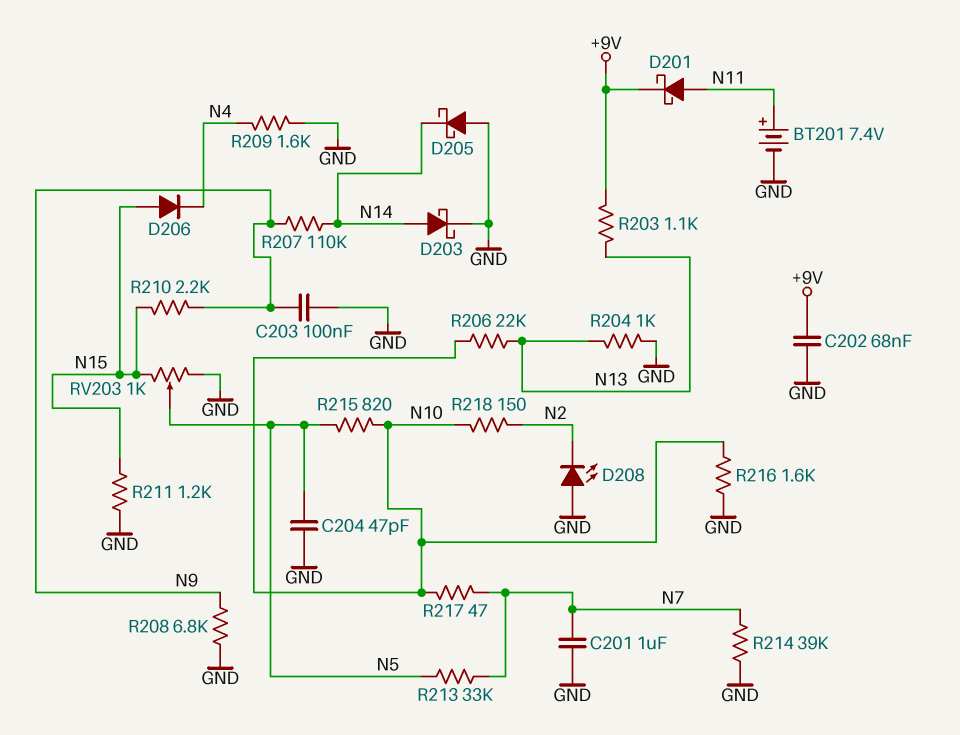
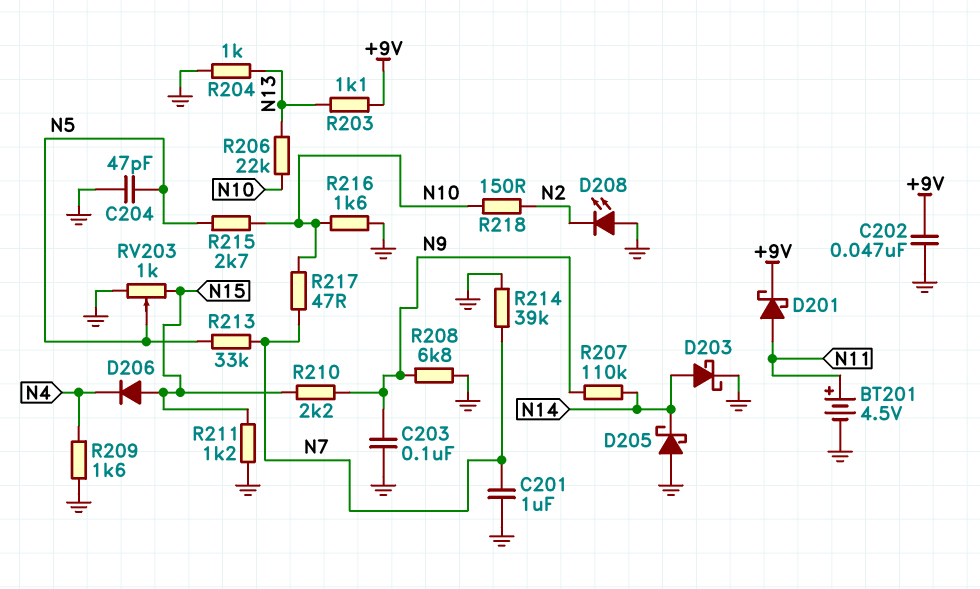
BT201: 7.4V (plus N11, minus GND) -> 4.5V (plus N11, minus GND)
C202: 68nF (+9V, GND) -> 47nF (+9V, GND)
R215: 820 (N5, N10) -> 2.7k (N5, N10)

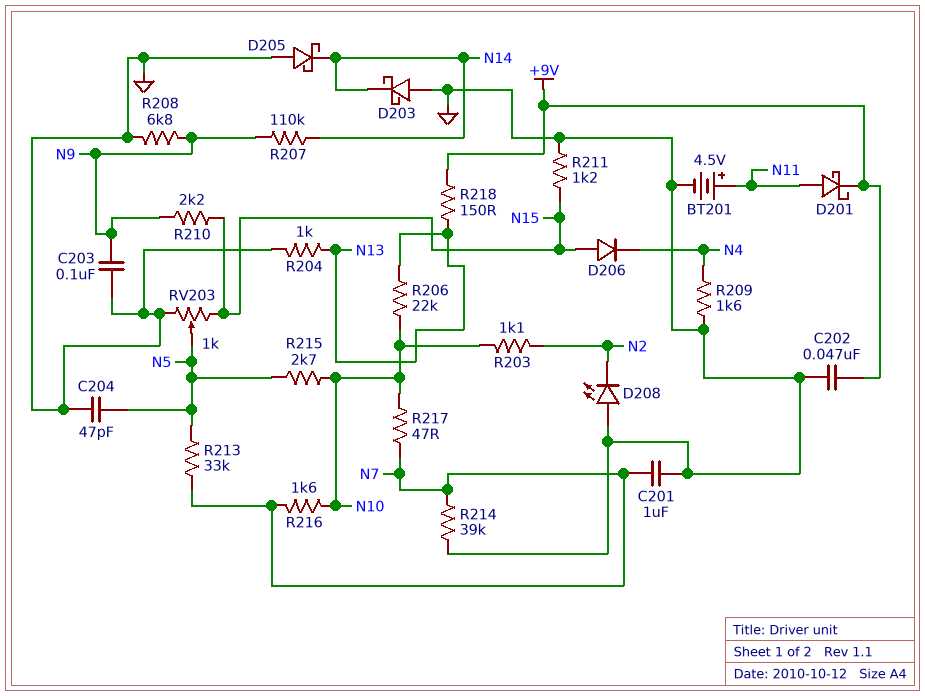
D203: schottky (A N14, K GND) -> schottky (A GND, K N14)
R203: 1.1k (+9V, N13) -> 1.1k (N2, N10)
R216: 1.6k (GND, N10) -> 1.6k (N7, N10)
R218: 150 (N2, N10) -> 150 (+9V, N13)

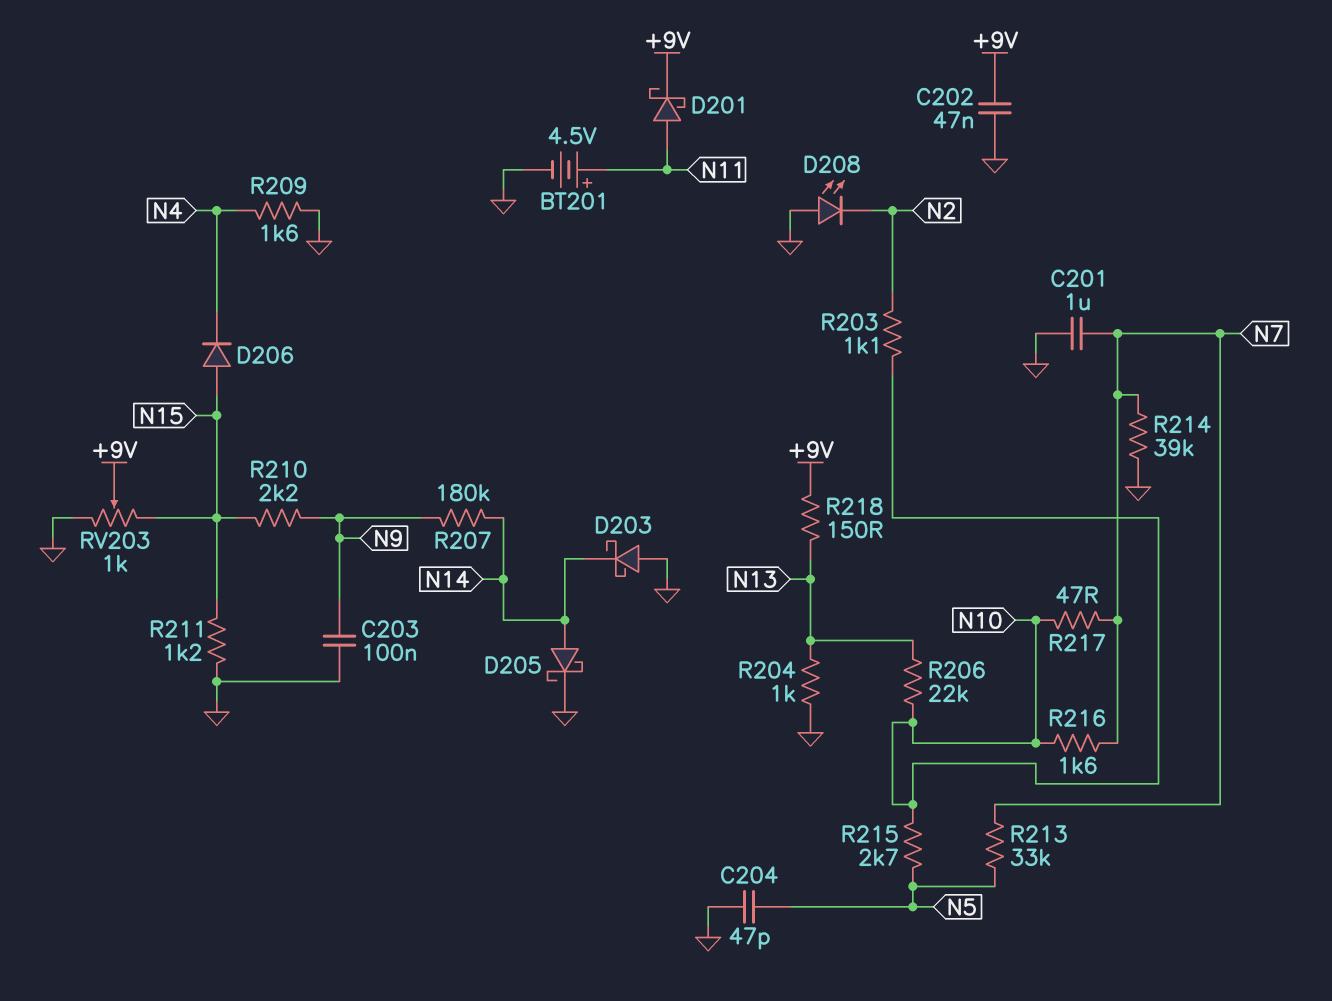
D205: schottky (A GND, K N14) -> schottky (A N14, K GND)
R207: 110k (N9, N14) -> 180k (N9, N14)
R208: 6.8k (GND, N9) -> none
RV203: 1k (GND, N15, wiper N5) -> 1k (GND, N15, wiper +9V)

